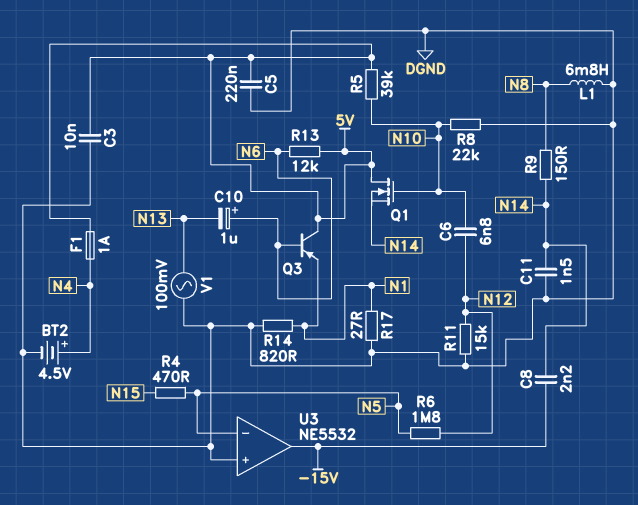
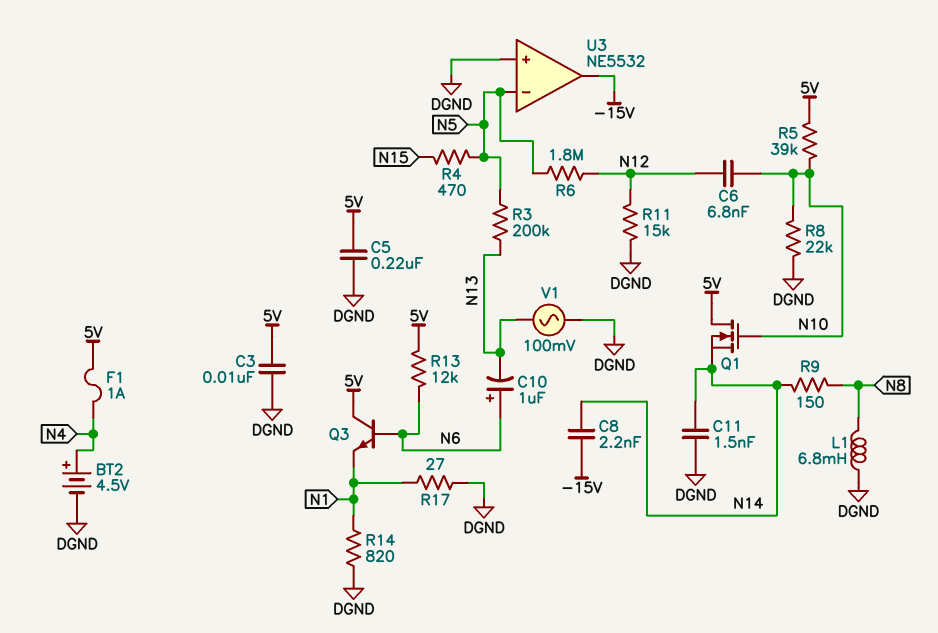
Q3: PNP (B N6, C 5V, E N1) -> NPN (B N6, C 5V, E N1)
R3: none -> 200k (N5, N13)

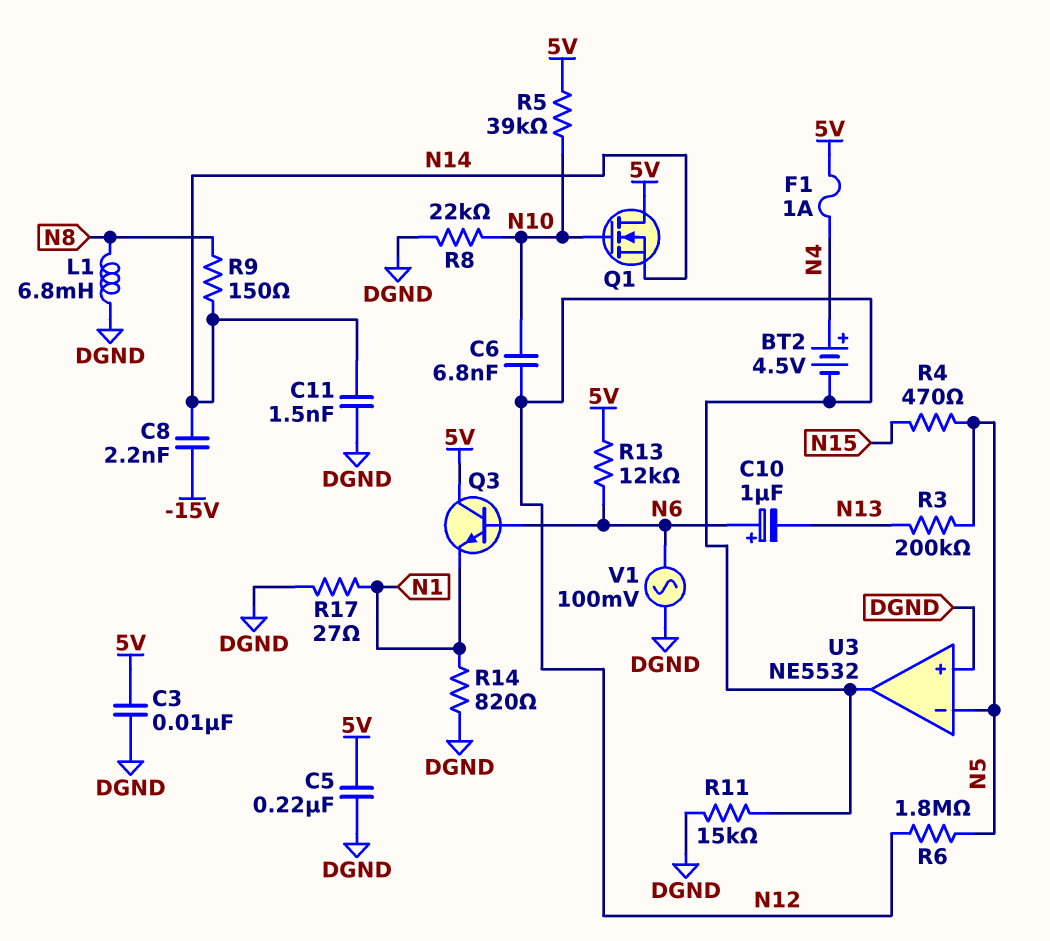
BT2: 4.5V (plus N4, minus DGND) -> 4.5V (plus N4, minus N12)
U3 pin out: -15V -> N12
V1: AC 100mV (DGND, N13) -> AC 100mV (DGND, N6)

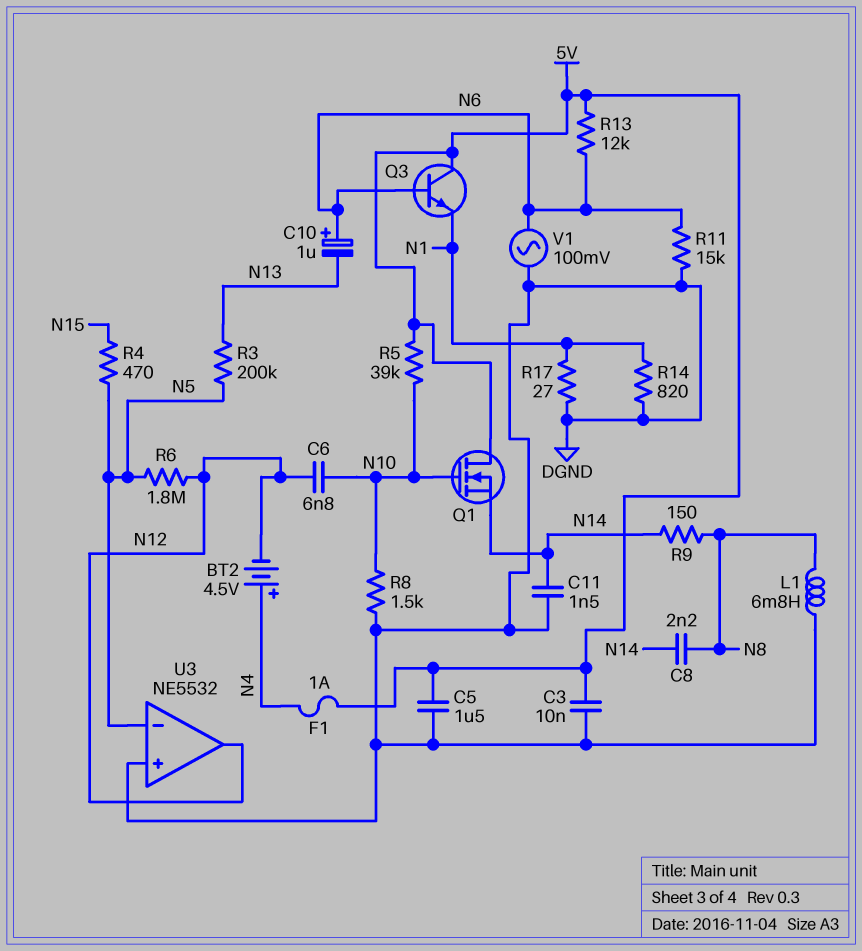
C5: 220nF (5V, DGND) -> 1.5uF (5V, DGND)
C8: 2.2nF (-15V, N14) -> 2.2nF (N8, N14)
R8: 22k (DGND, N10) -> 1.5k (DGND, N10)
R11: 15k (DGND, N12) -> 15k (DGND, N6)

